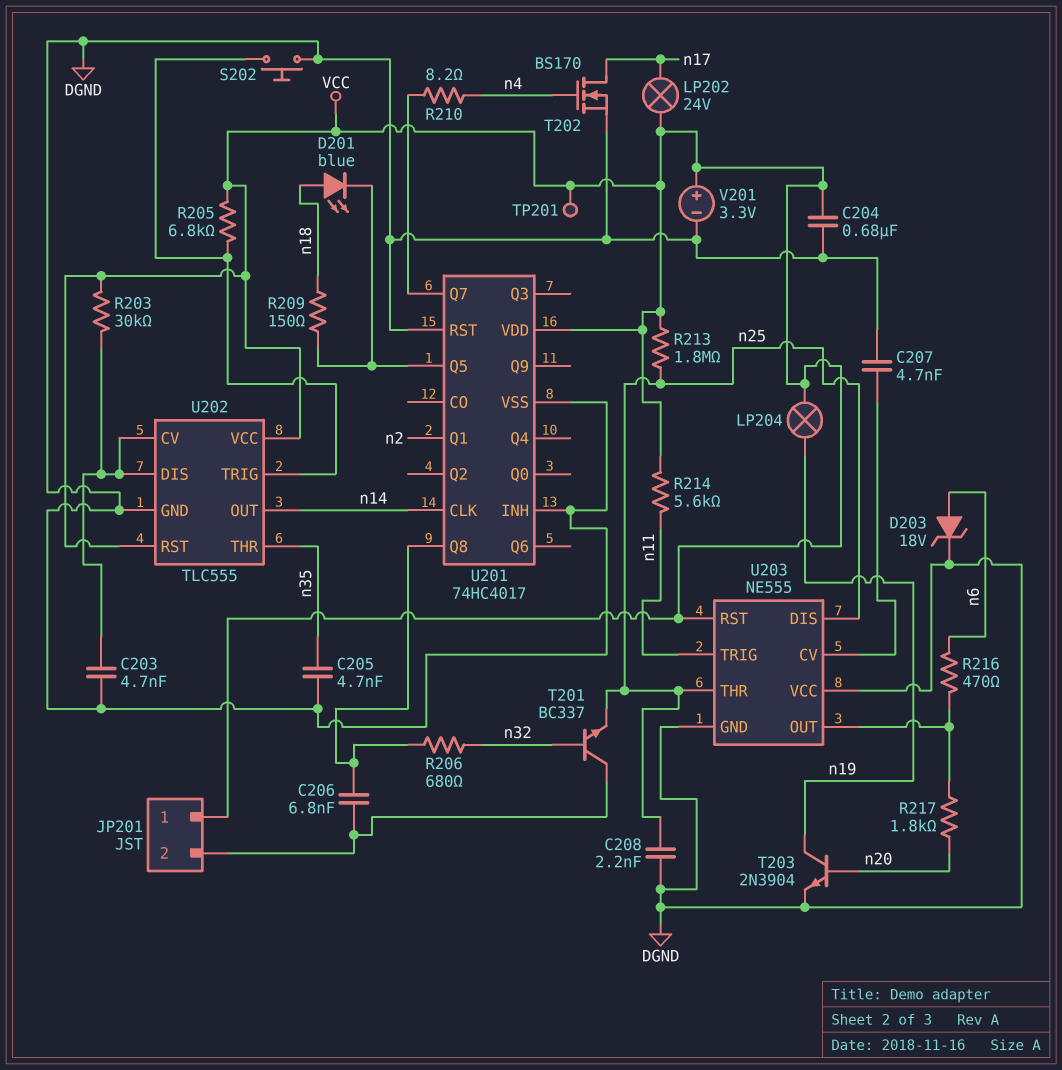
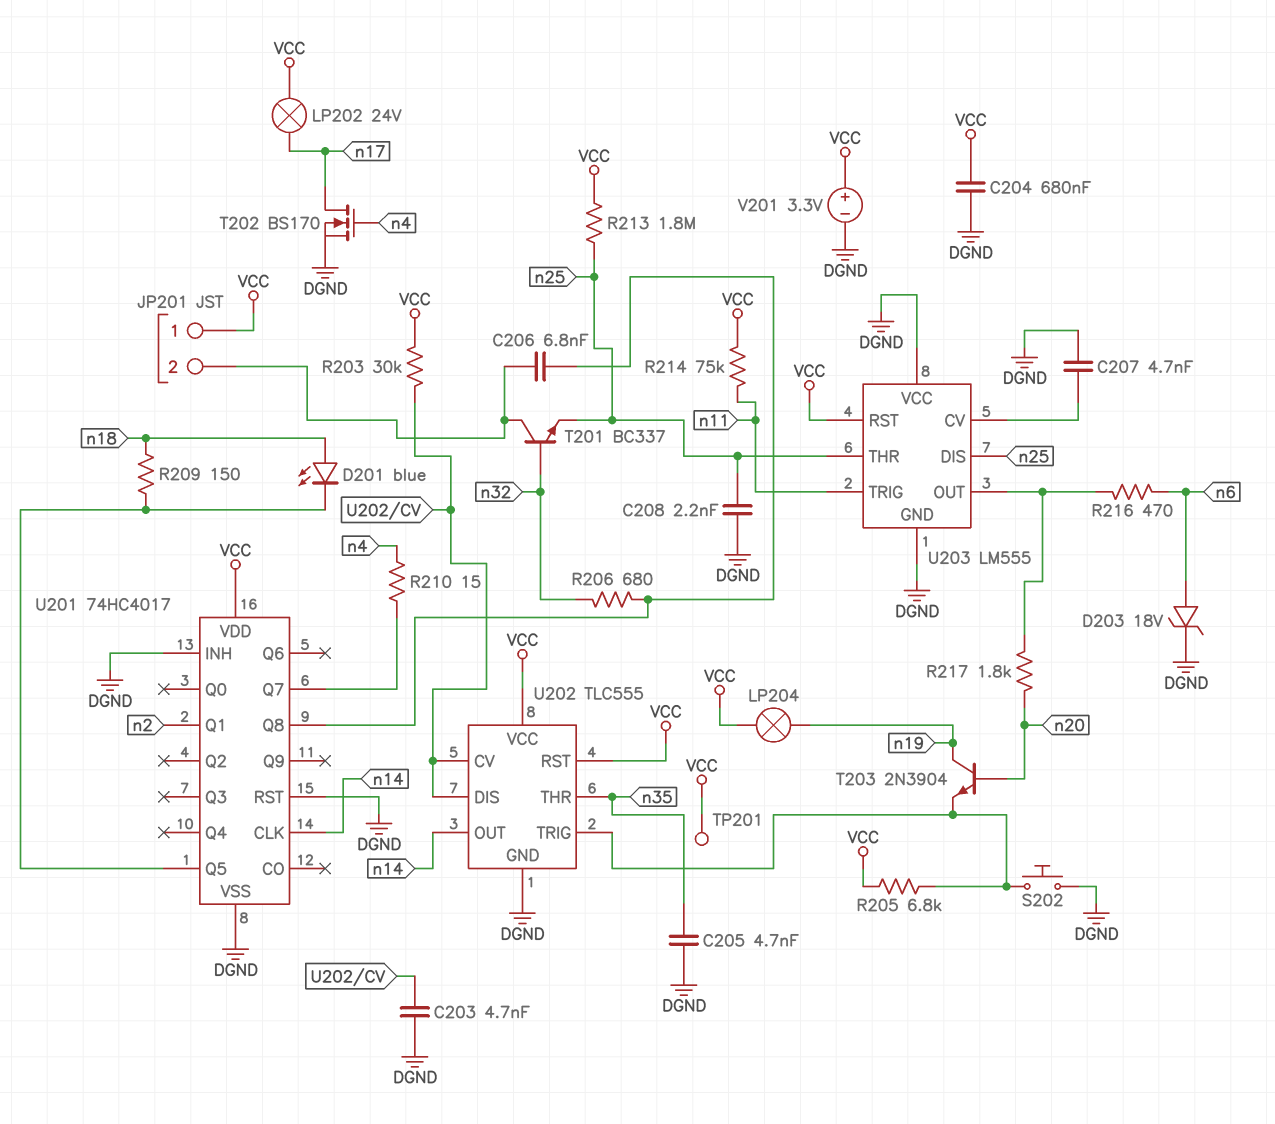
R210: 8.2 (U201/Q7, n4) -> 15 (U201/Q7, n4)
R214: 5.6k (VCC, n11) -> 75k (VCC, n11)
T203: NPN 2N3904 (B n20, C n19, E DGND) -> NPN 2N3904 (B n20, C n19, E U202/TRIG)
U203: NE555 -> LM555

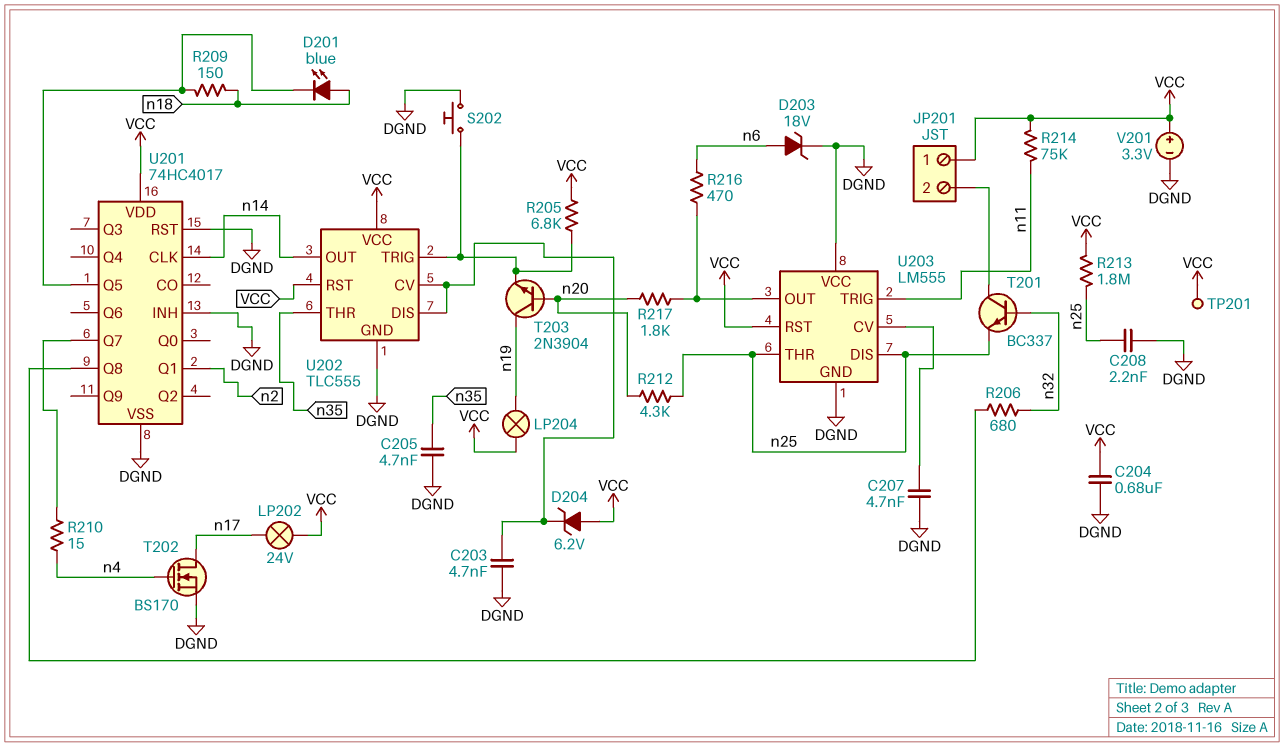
C206: 6.8nF (JP201/2, U201/Q8) -> none
D204: none -> zener 6.2V (A VCC, K U202/CV)
R203: 30k (U202/CV, VCC) -> none
R212: none -> 4.3k (n20, n25)

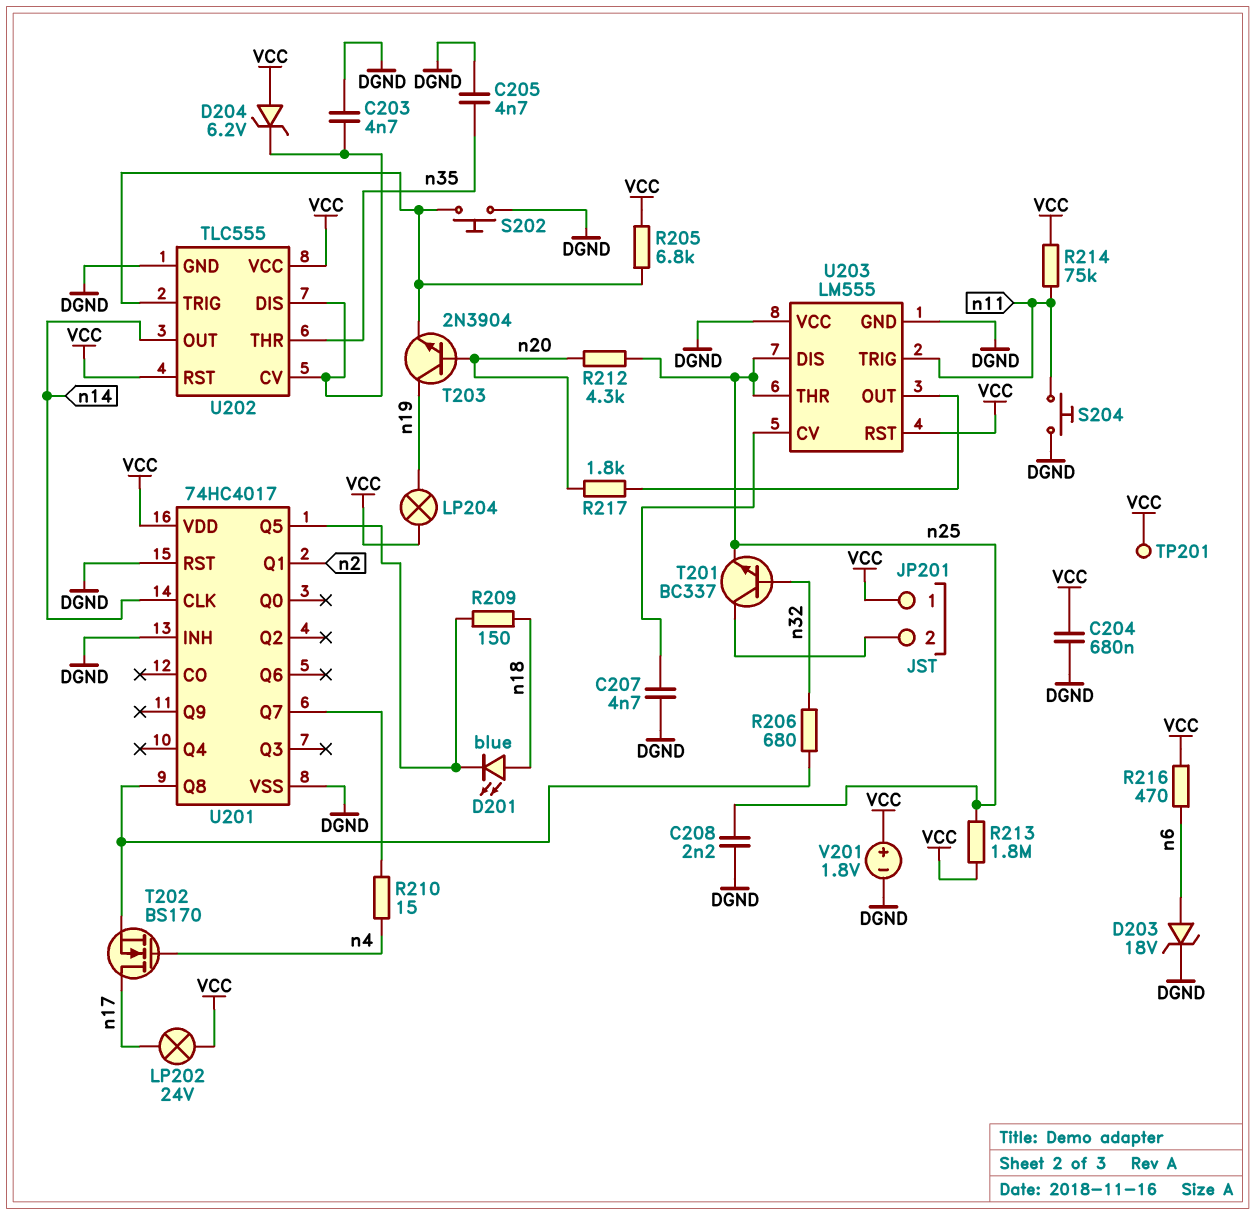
R216: 470 (U203/OUT, n6) -> 470 (VCC, n6)
S204: none -> button (DGND, n11)
T202: NMOS BS170 (G n4, D n17, S DGND) -> NMOS BS170 (G n4, D n17, S U201/Q8)
V201: 3.3V (plus VCC, minus DGND) -> 1.8V (plus VCC, minus DGND)

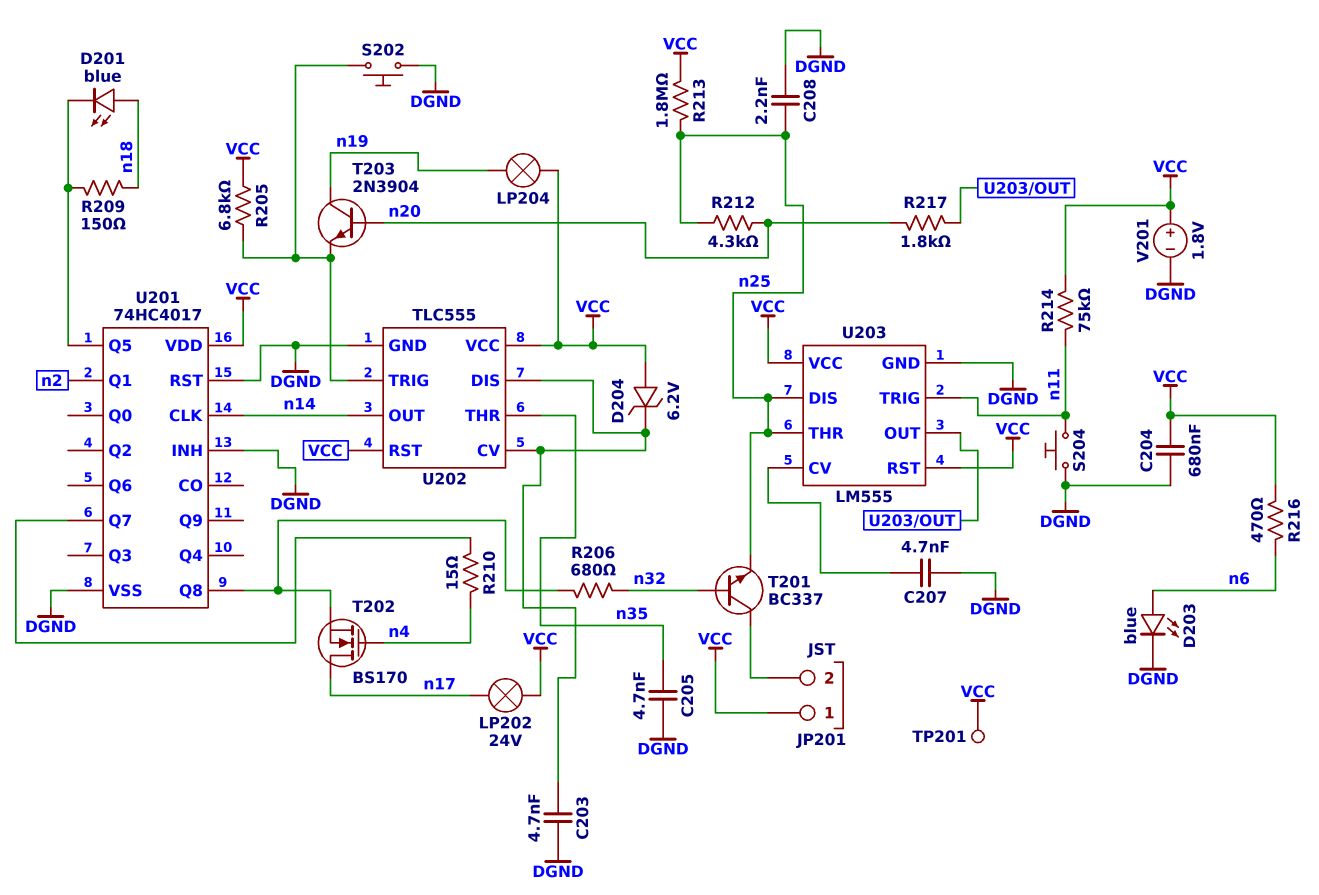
D203: zener 18V (A n6, K DGND) -> LED blue (A n6, K DGND)
U203 pin VCC: DGND -> VCC

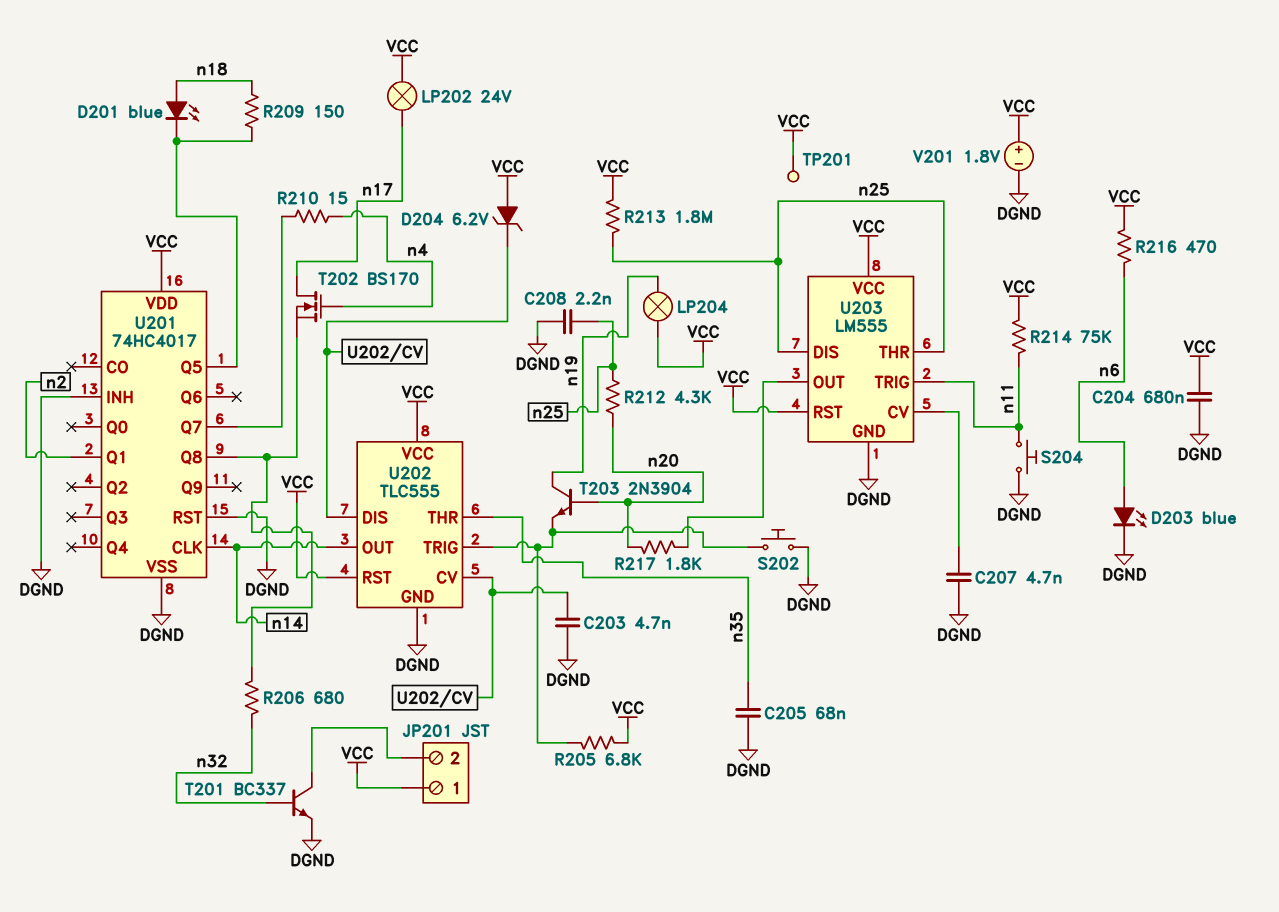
C205: 4.7nF (DGND, n35) -> 68nF (DGND, n35)
T201: NPN BC337 (B n32, C JP201/2, E n25) -> NPN BC337 (B n32, C JP201/2, E DGND)

